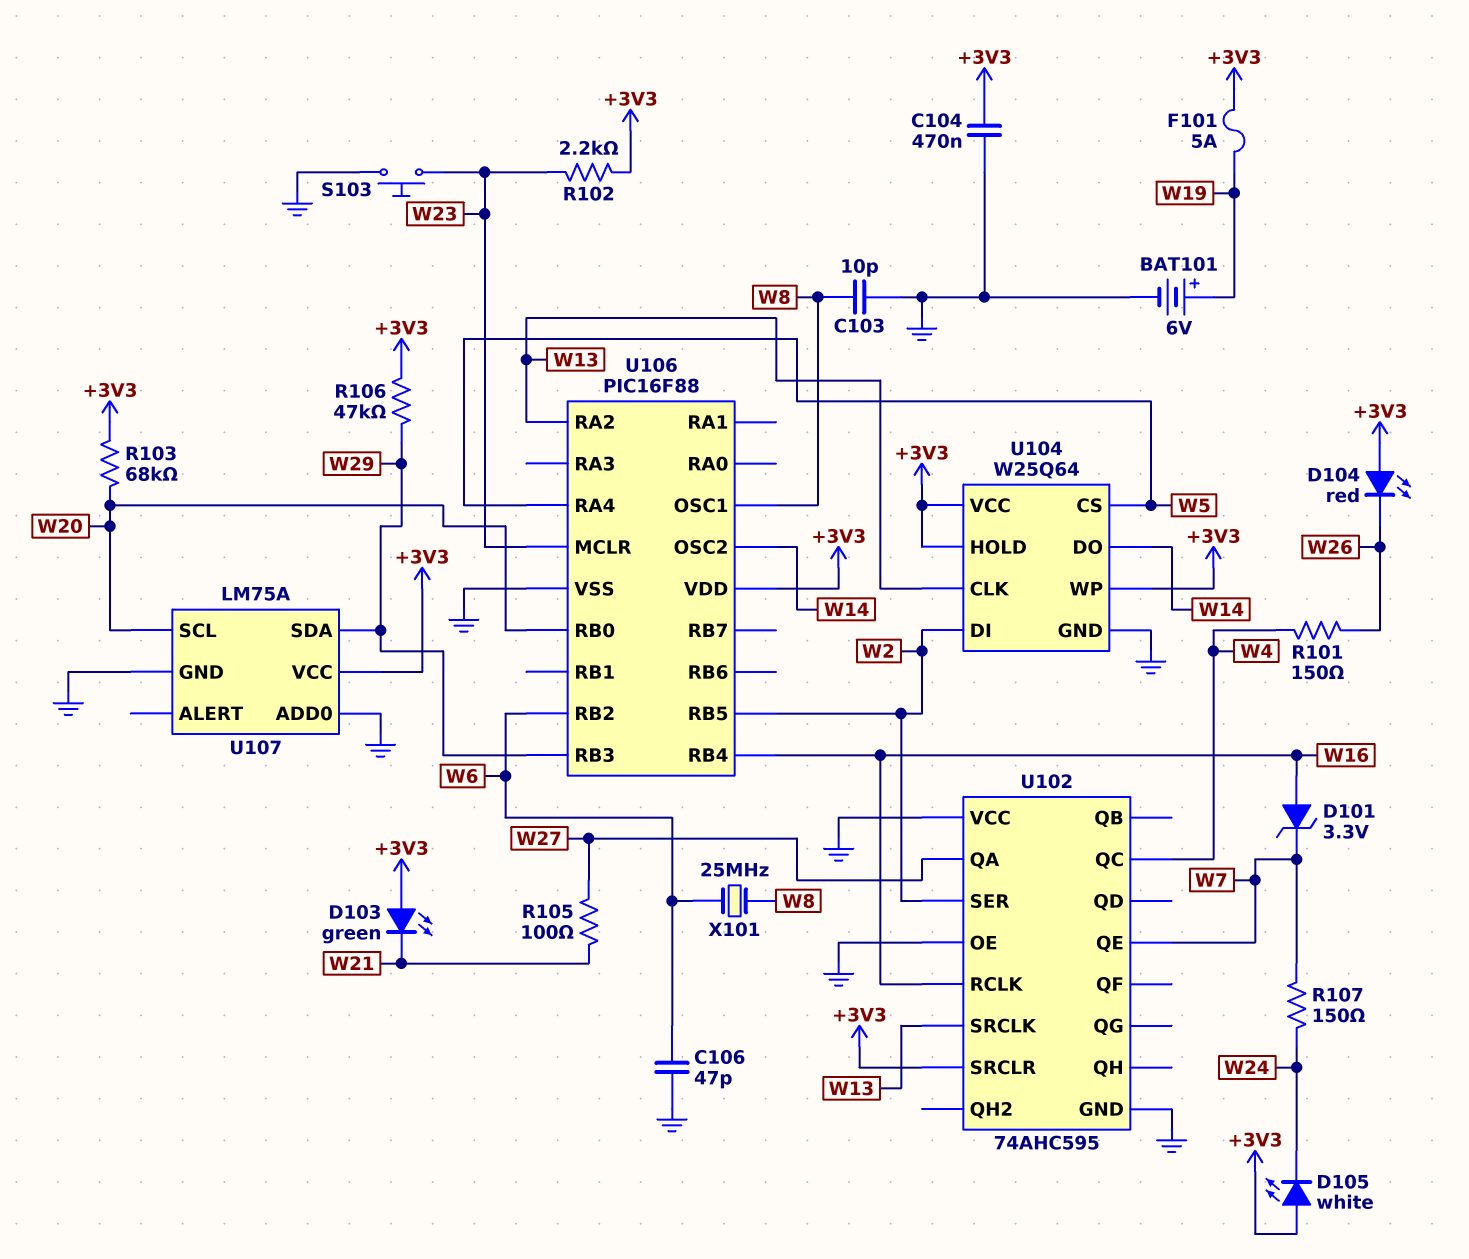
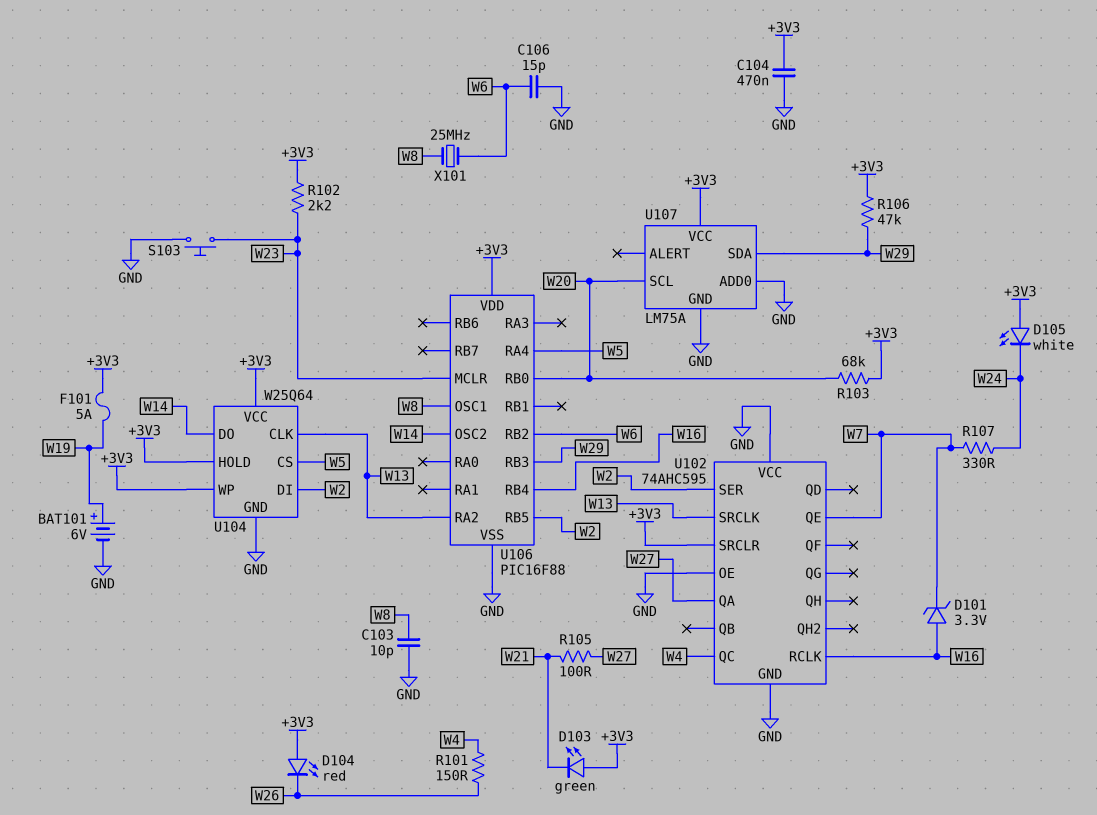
C106: 47pF (GND, W6) -> 15pF (GND, W6)
R107: 150 (W7, W24) -> 330 (W7, W24)

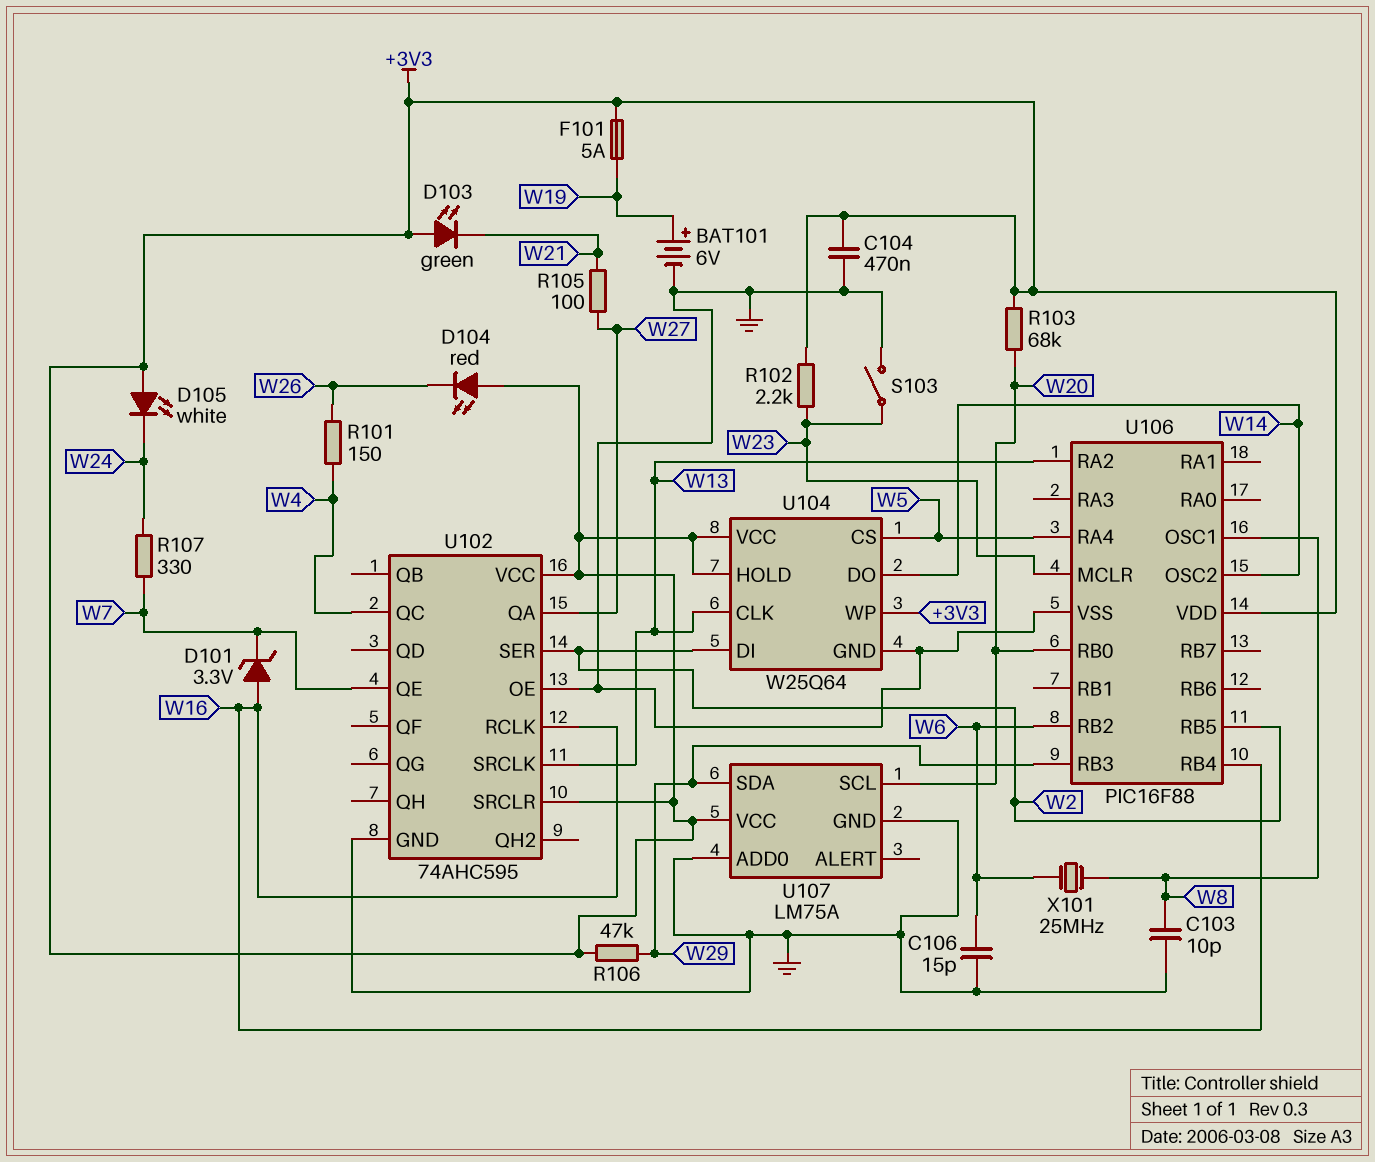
S103: button (GND, W23) -> switch (GND, W23)
U102 pin VCC: GND -> +3V3

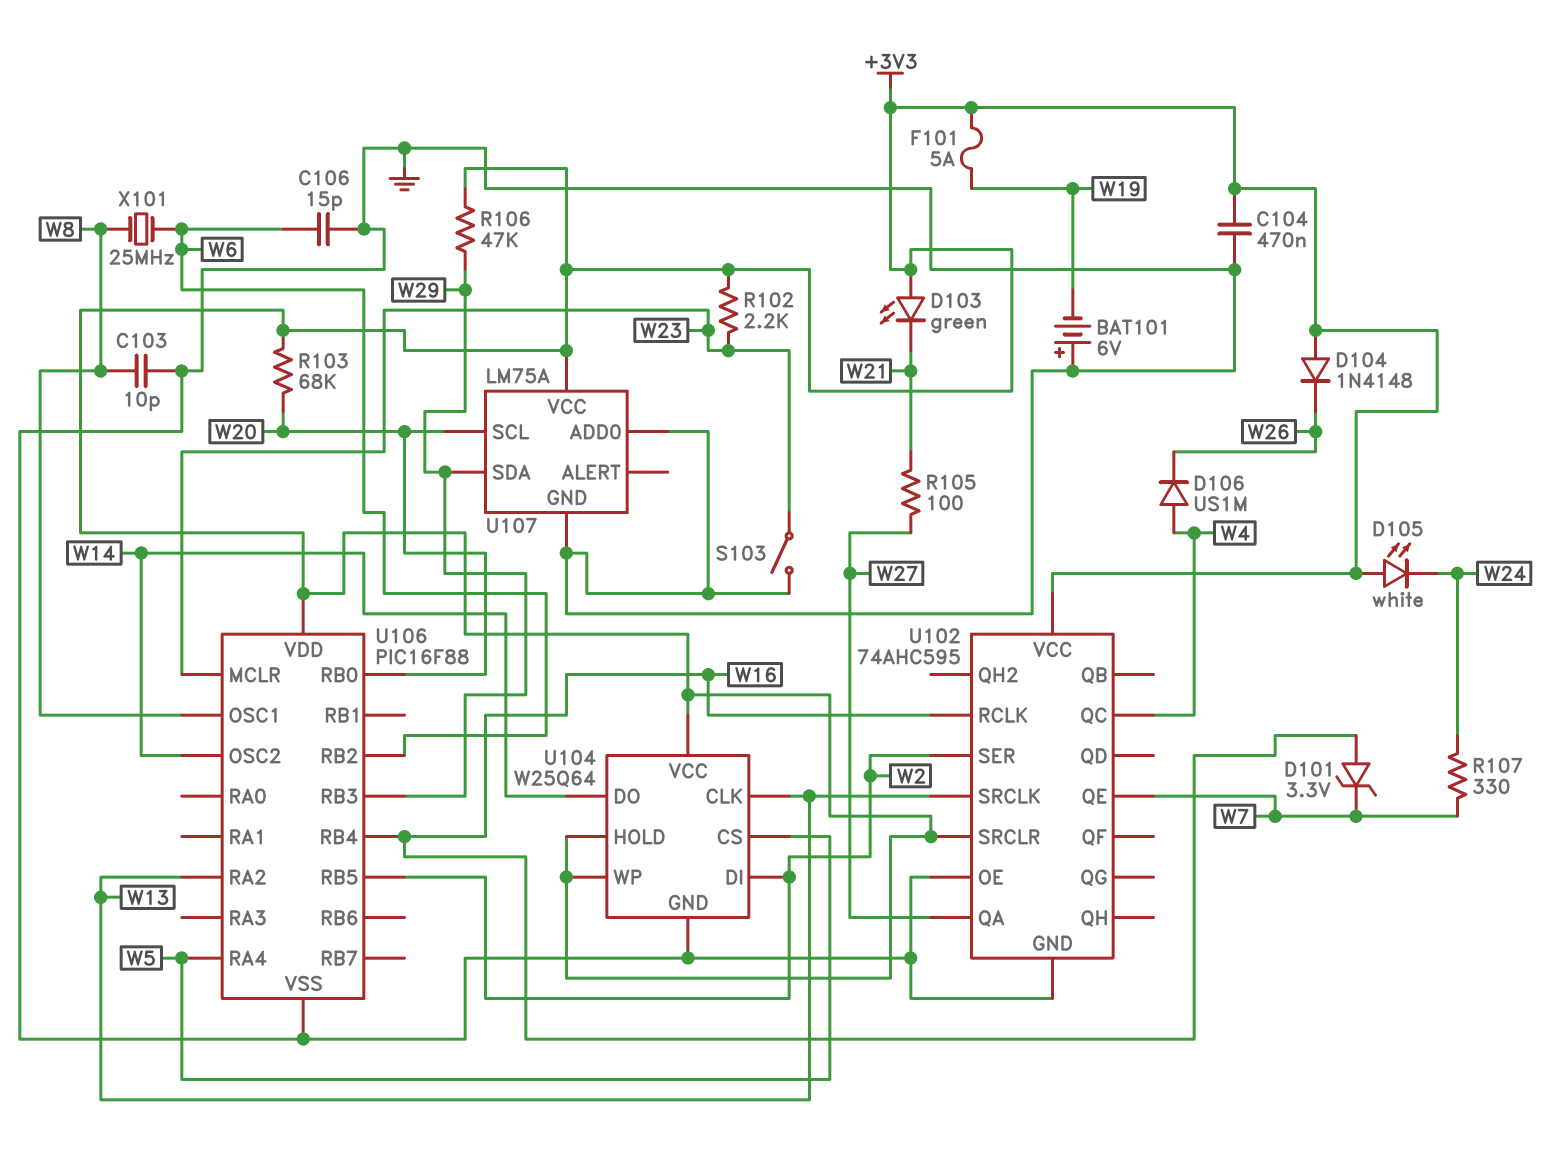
BAT101: 6V (plus W19, minus GND) -> 6V (plus GND, minus W19)
D104: LED red (A +3V3, K W26) -> diode 1N4148 (A +3V3, K W26)
D106: none -> diode US1M (A W4, K W26)
R101: 150 (W4, W26) -> none

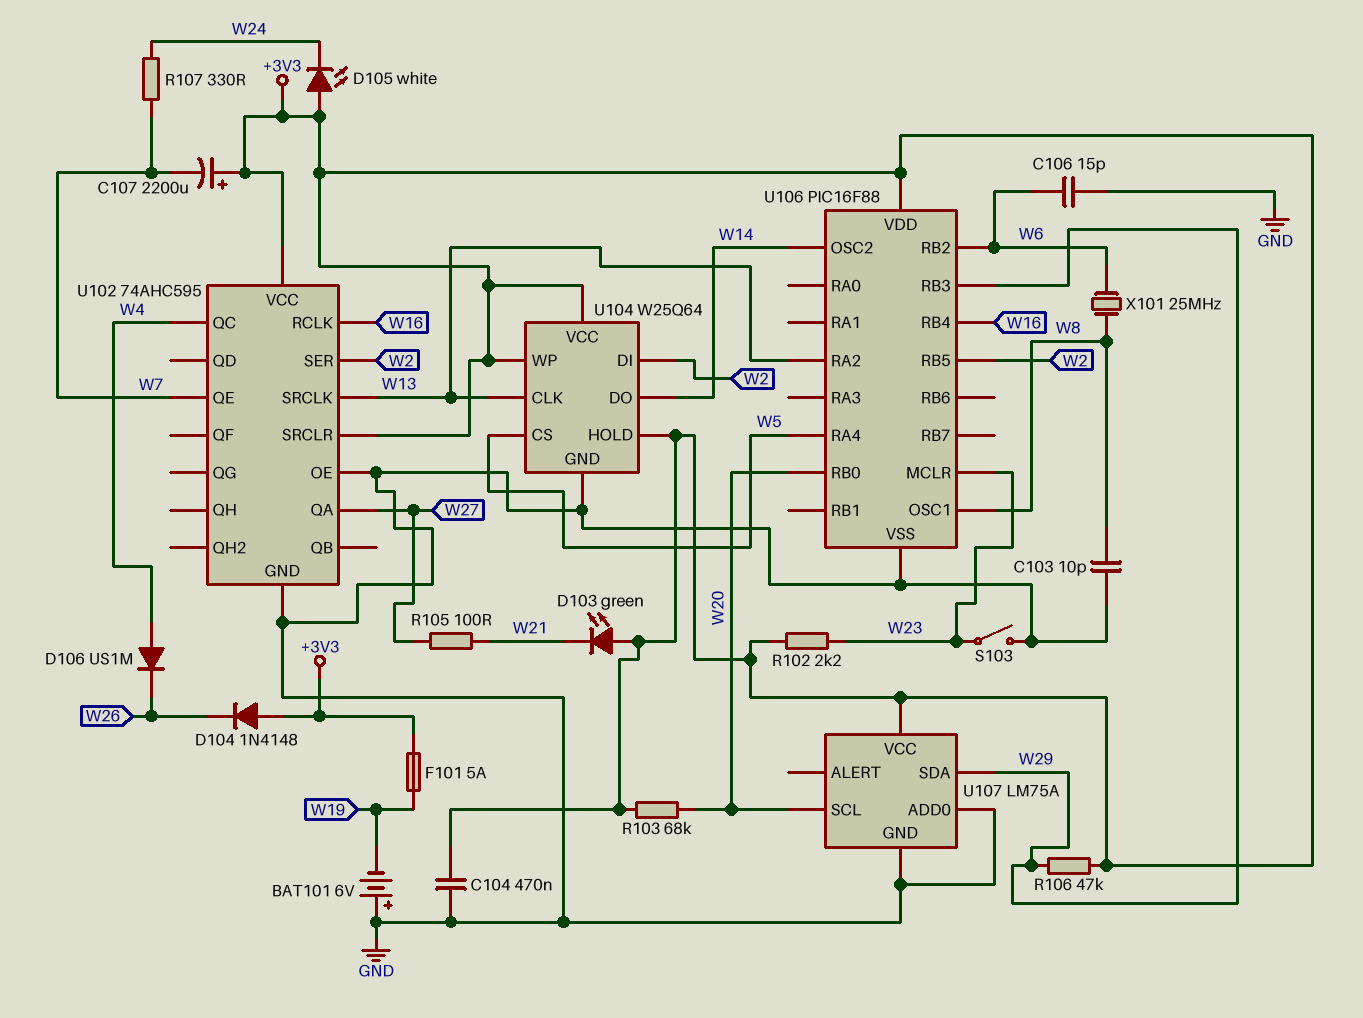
C107: none -> 2200uF (plus +3V3, minus W7)
D101: zener 3.3V (A W16, K W7) -> none

